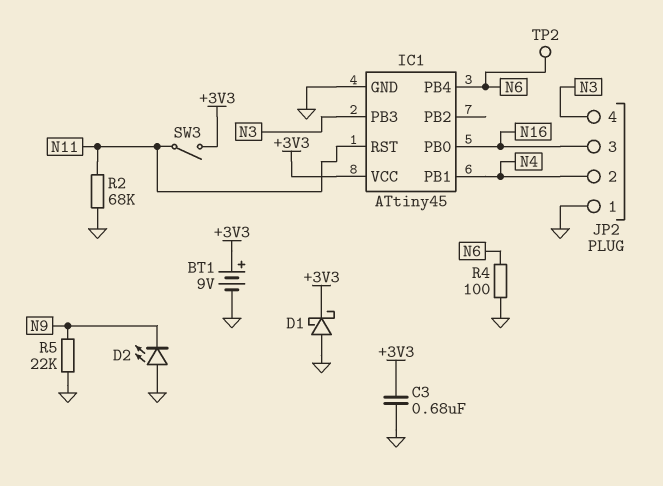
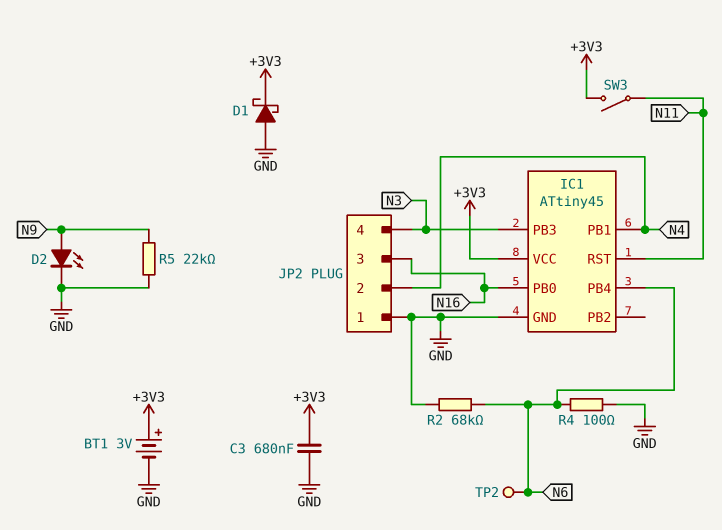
BT1: 9V (plus +3V3, minus GND) -> 3V (plus +3V3, minus GND)
D2: LED (A GND, K N9) -> LED (A N9, K GND)
R2: 68k (GND, N11) -> 68k (GND, N6)

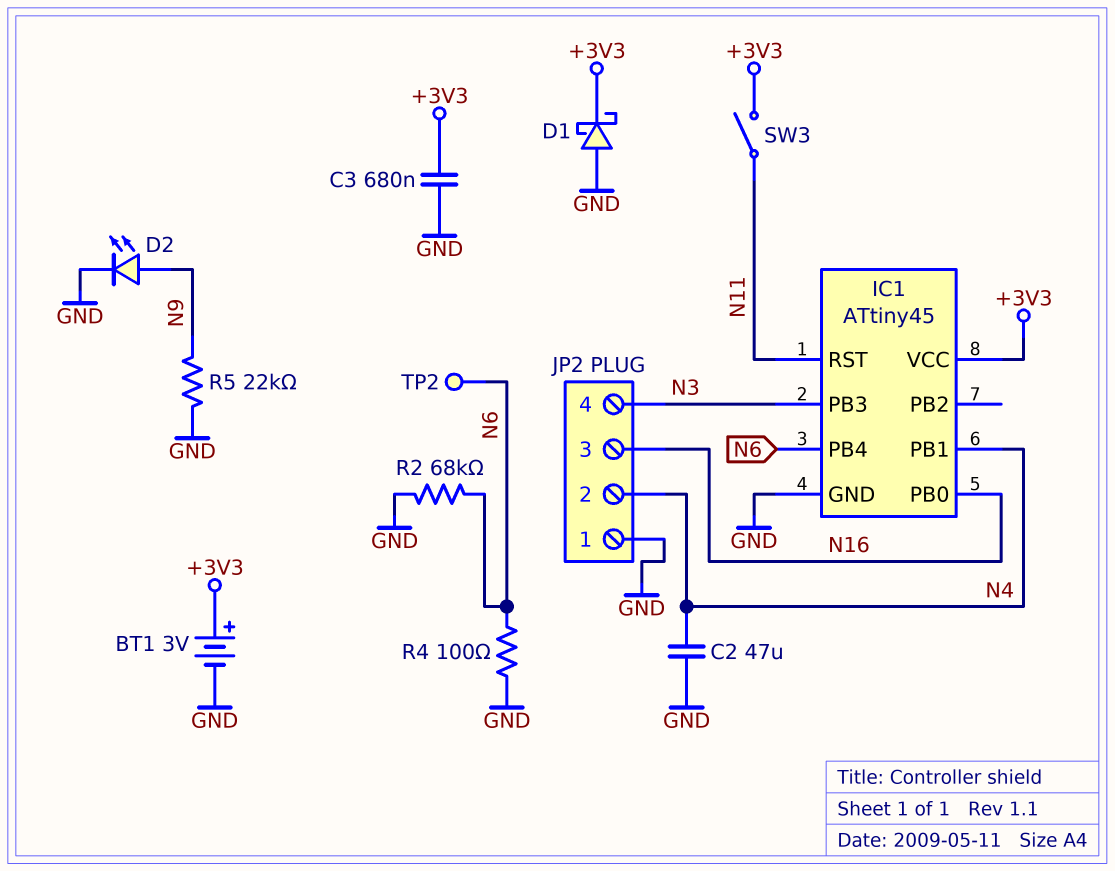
C2: none -> 47uF (GND, N4)

